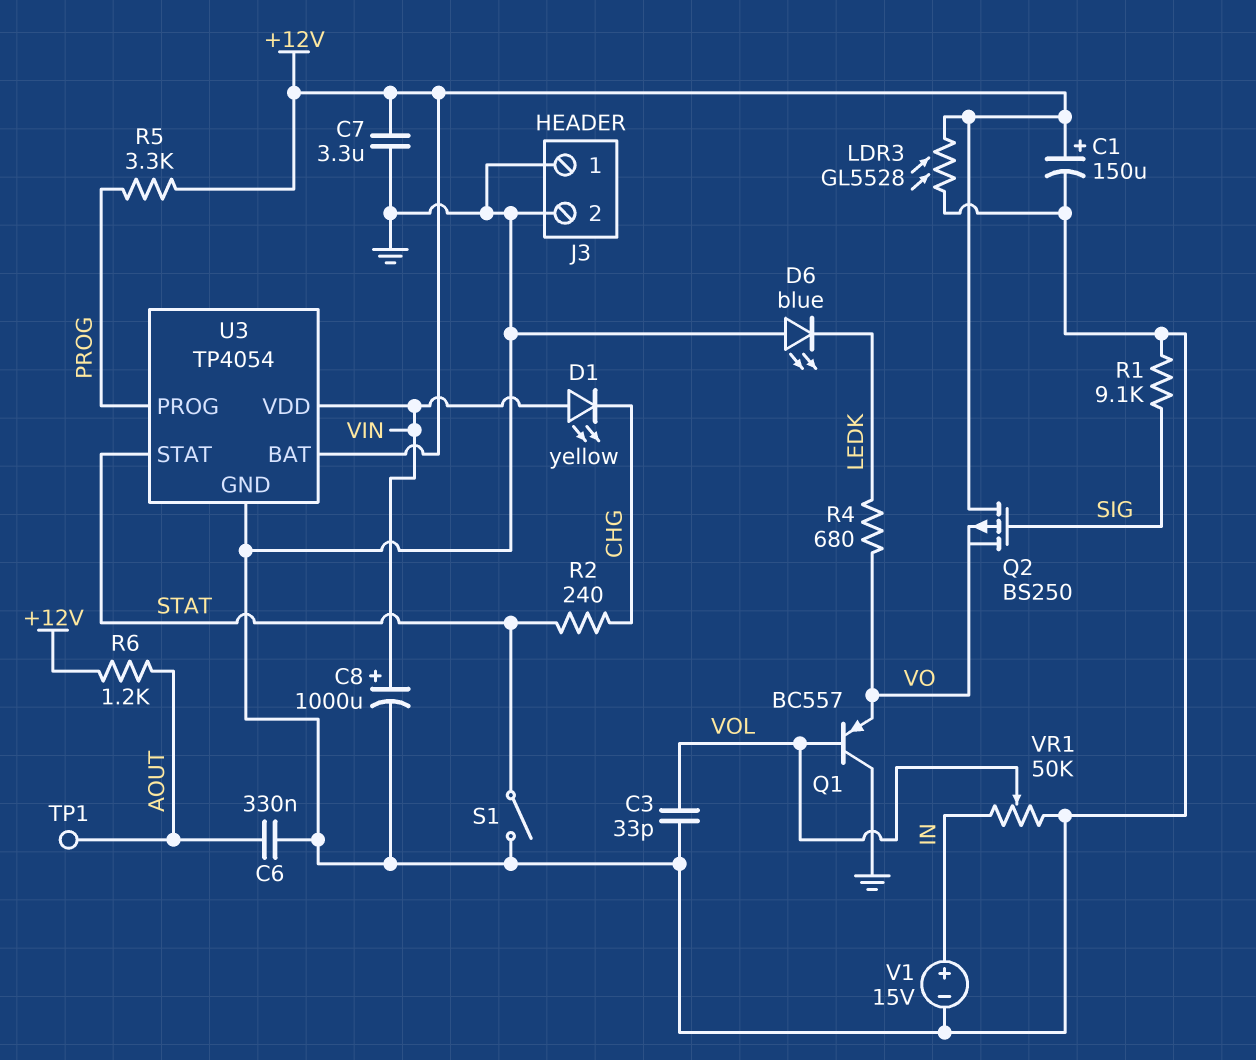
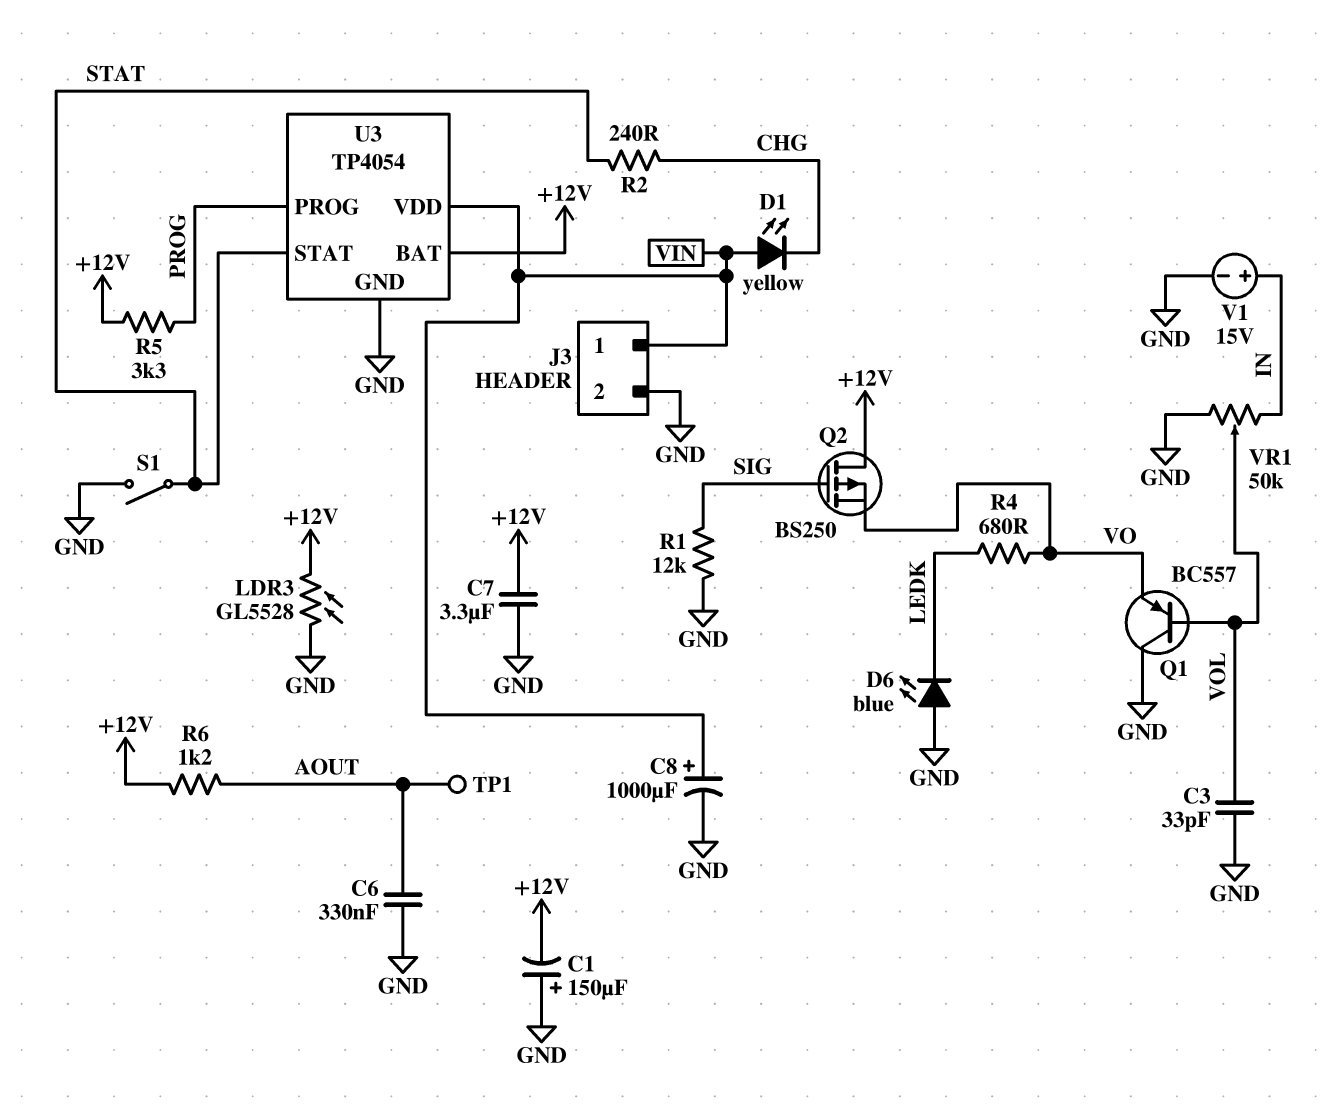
C1: 150uF (plus +12V, minus GND) -> 150uF (plus GND, minus +12V)
J3 pin 1: GND -> VIN
R1: 9.1k (GND, SIG) -> 12k (GND, SIG)

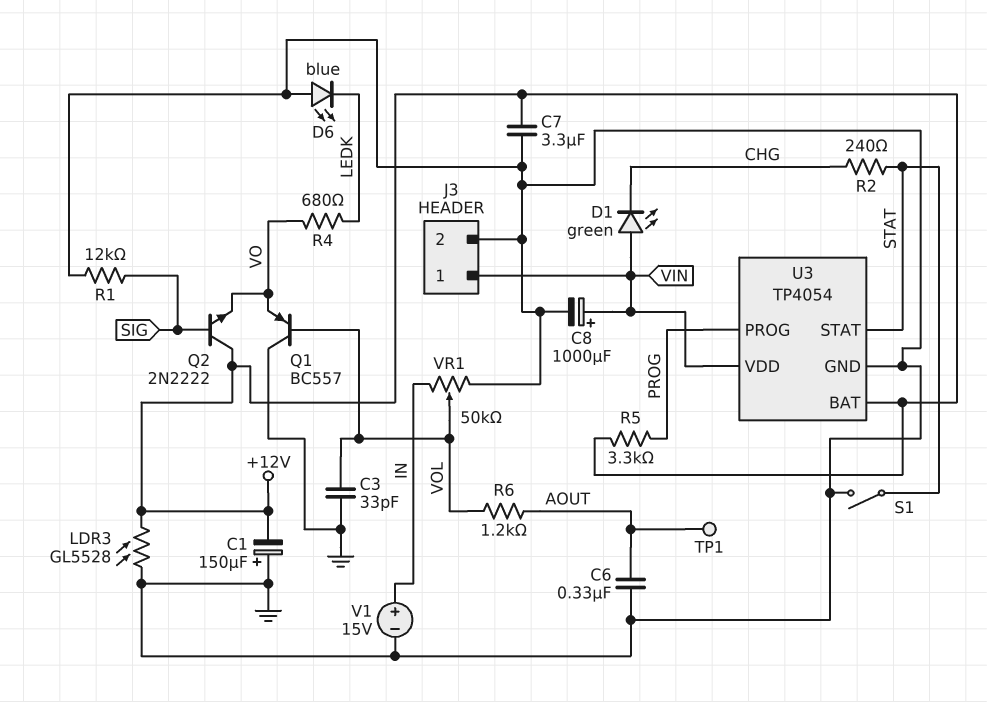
D1: LED yellow (A VIN, K CHG) -> LED green (A VIN, K CHG)
Q2: PMOS BS250 (G SIG, D +12V, S VO) -> NPN 2N2222 (B SIG, C +12V, E VO)
R6: 1.2k (+12V, AOUT) -> 1.2k (AOUT, VOL)

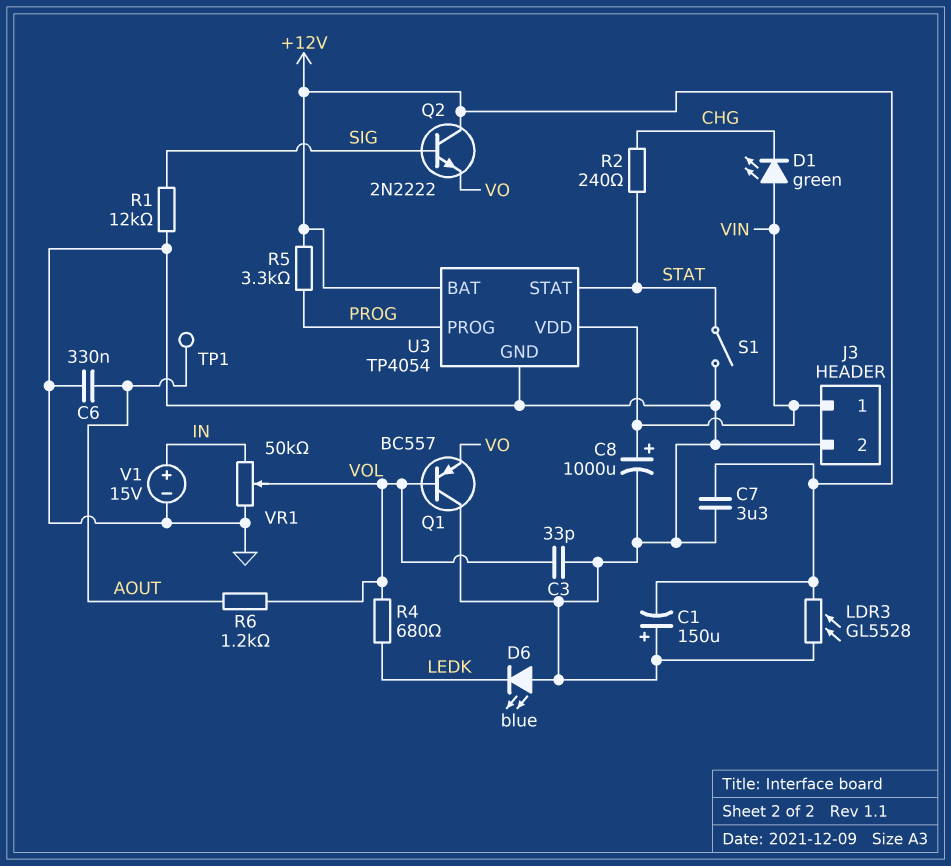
R4: 680 (LEDK, VO) -> 680 (LEDK, VOL)

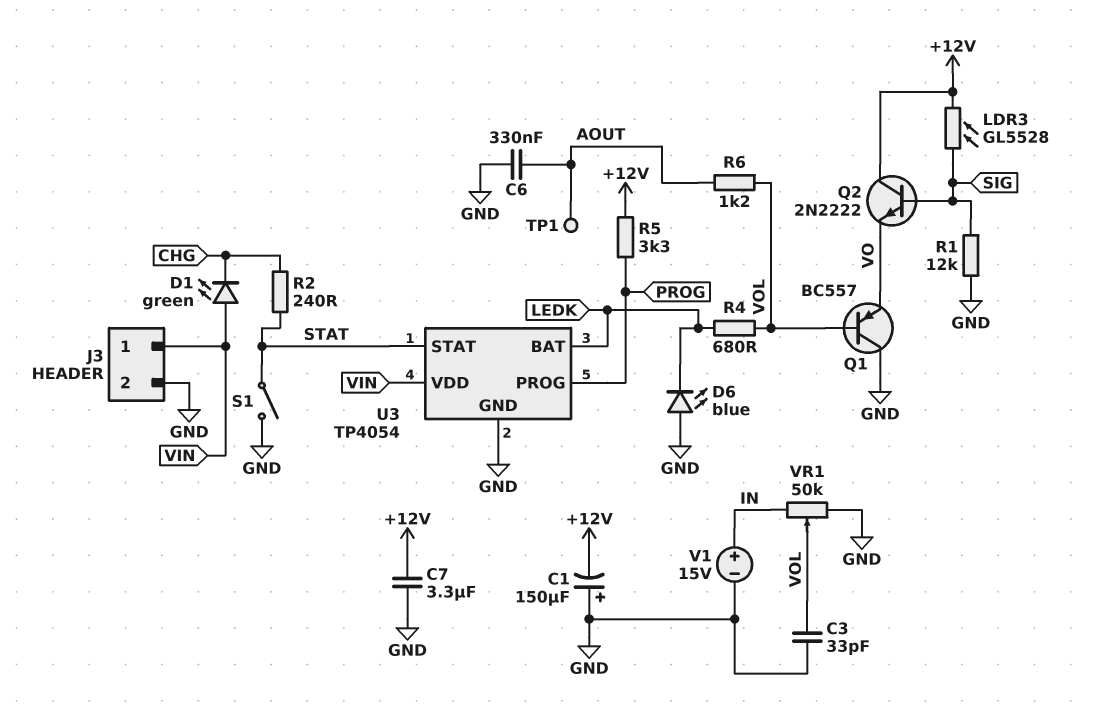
C8: 1000uF (plus VIN, minus GND) -> none
LDR3: GL5528 (+12V, GND) -> GL5528 (+12V, SIG)
U3 pin BAT: +12V -> LEDK

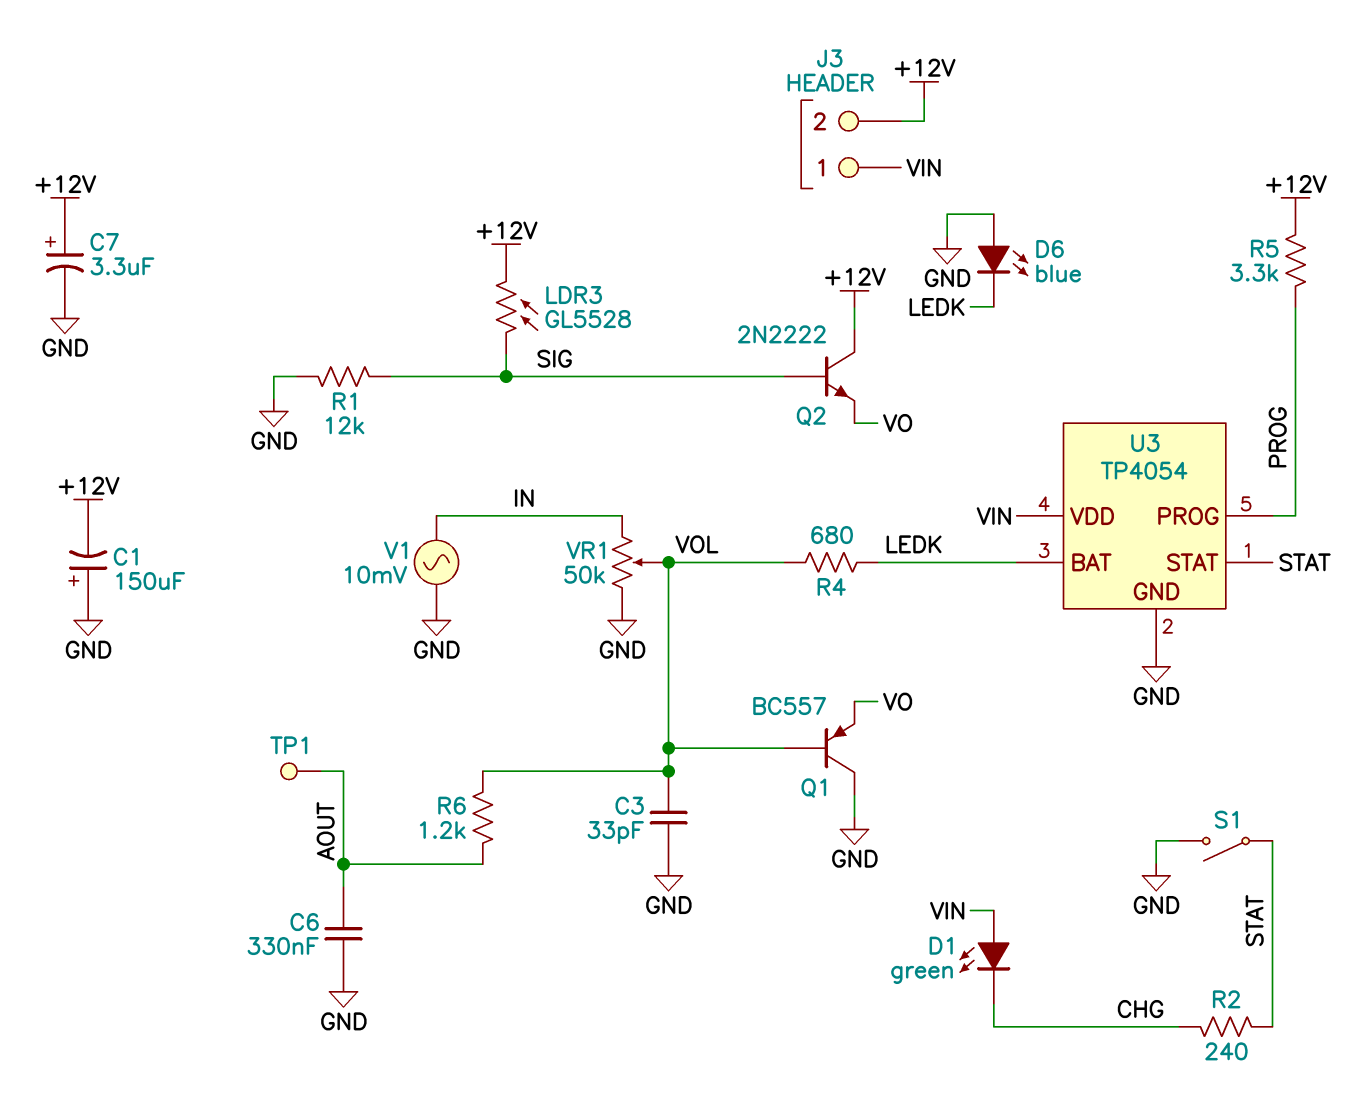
C7: 3.3uF (+12V, GND) -> 3.3uF (plus +12V, minus GND)
J3 pin 2: GND -> +12V
V1: 15V (plus IN, minus GND) -> AC 10mV (GND, IN)

